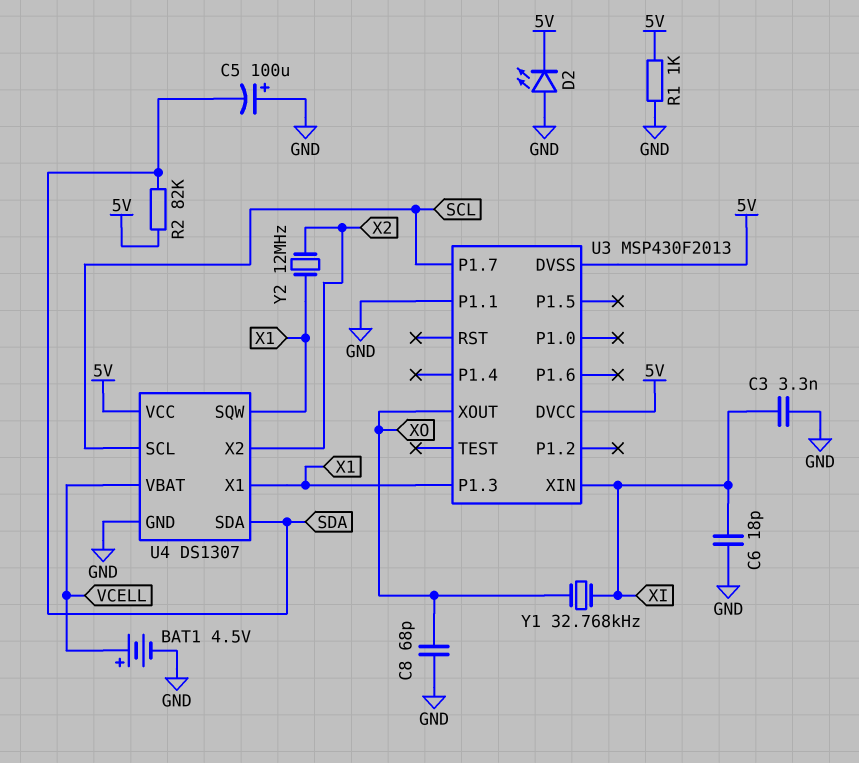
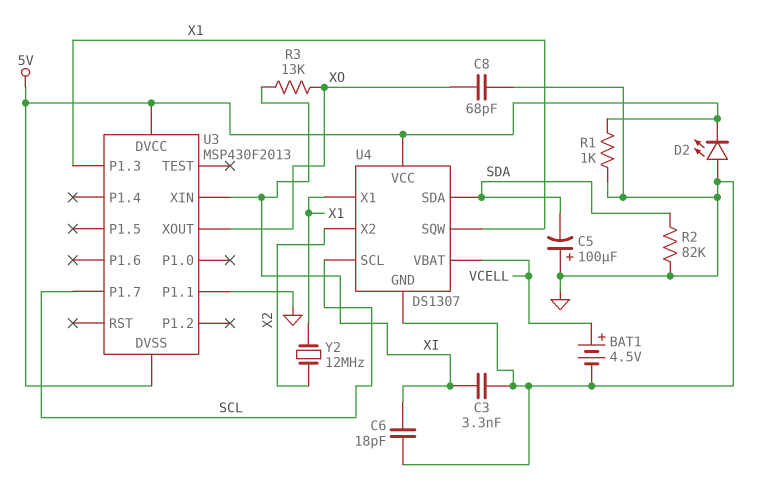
R2: 82k (5V, SDA) -> 82k (GND, SDA)
R3: none -> 13k (XI, XO)
Y1: 32.768kHz (XI, XO) -> none

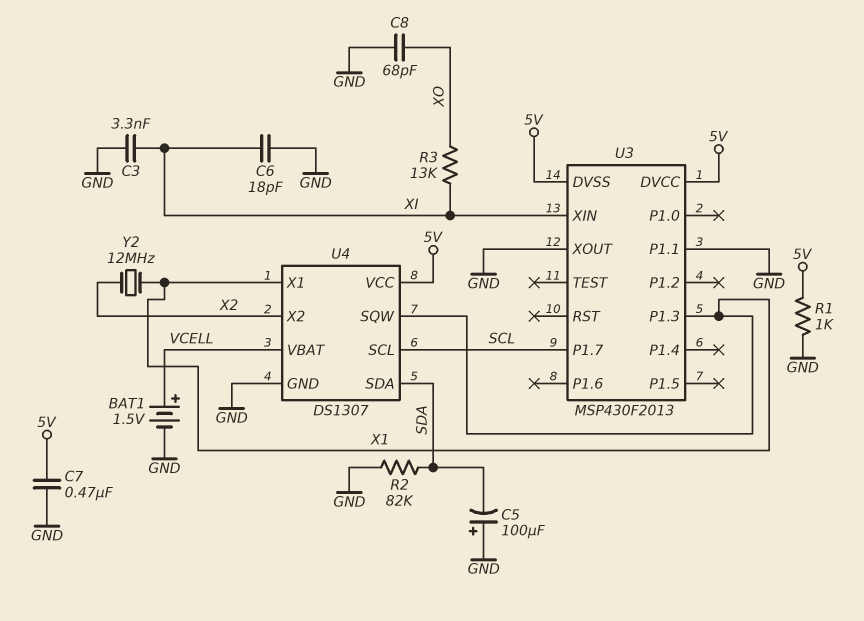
BAT1: 4.5V (plus VCELL, minus GND) -> 1.5V (plus VCELL, minus GND)
C7: none -> 470nF (5V, GND)
D2: LED (A GND, K 5V) -> none
U3 pin XOUT: XO -> GND

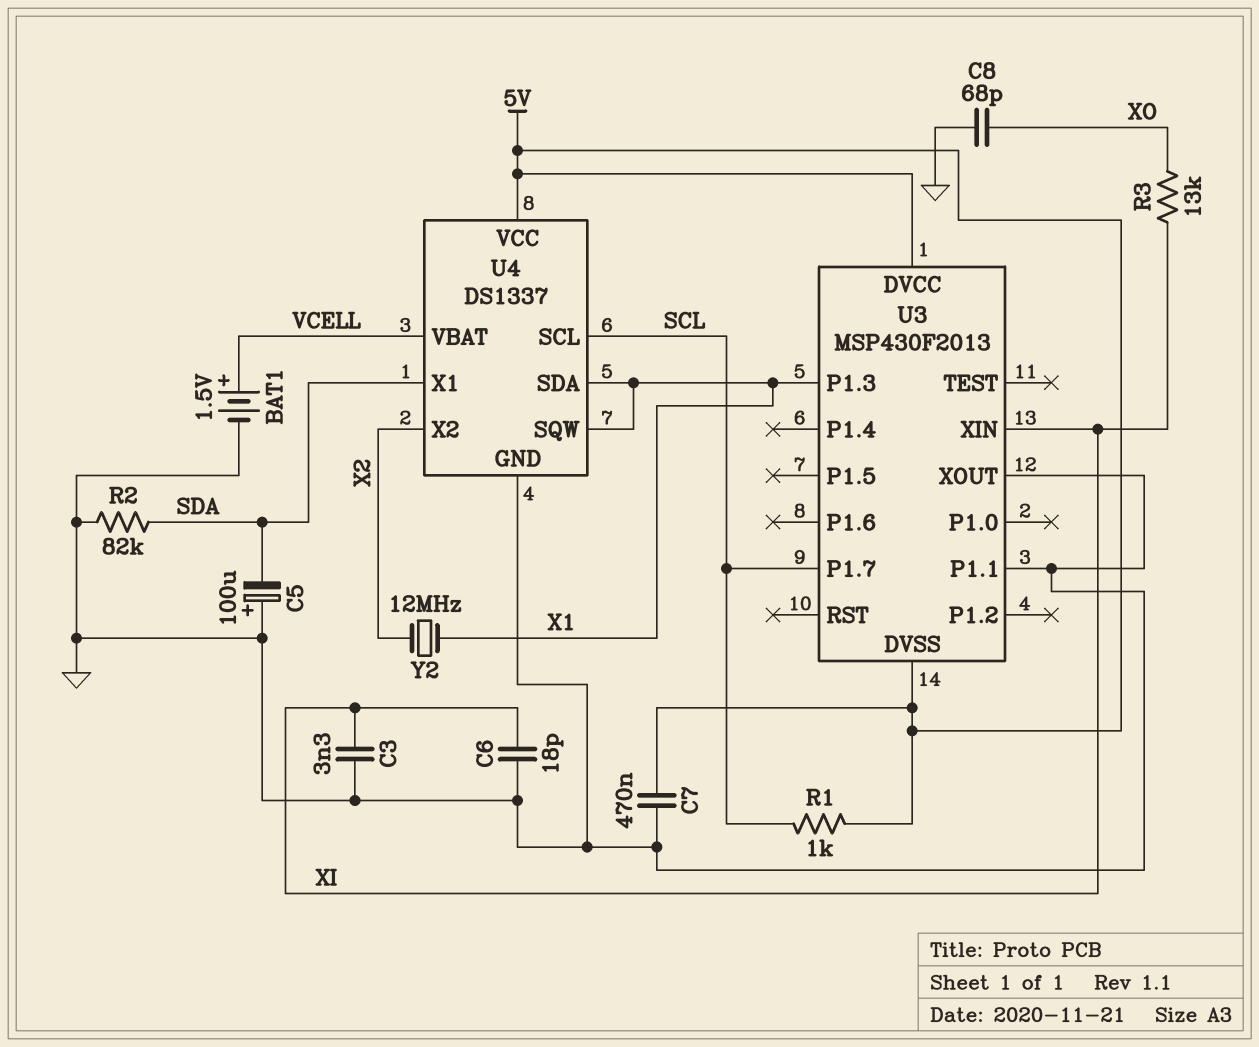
R1: 1k (5V, GND) -> 1k (5V, SCL)
U4: DS1307 -> DS1337
U4 pin SDA: SDA -> X1
U4 pin X1: X1 -> SDA

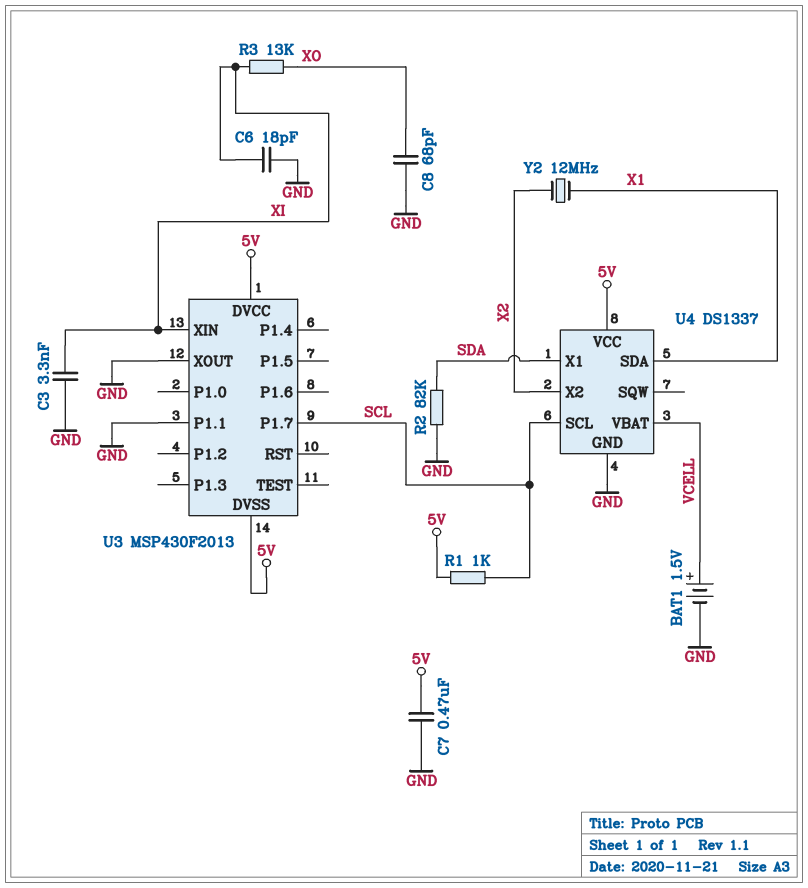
C5: 100uF (plus GND, minus SDA) -> none
U3 pin P1.3: X1 -> none
U4 pin SQW: X1 -> none

